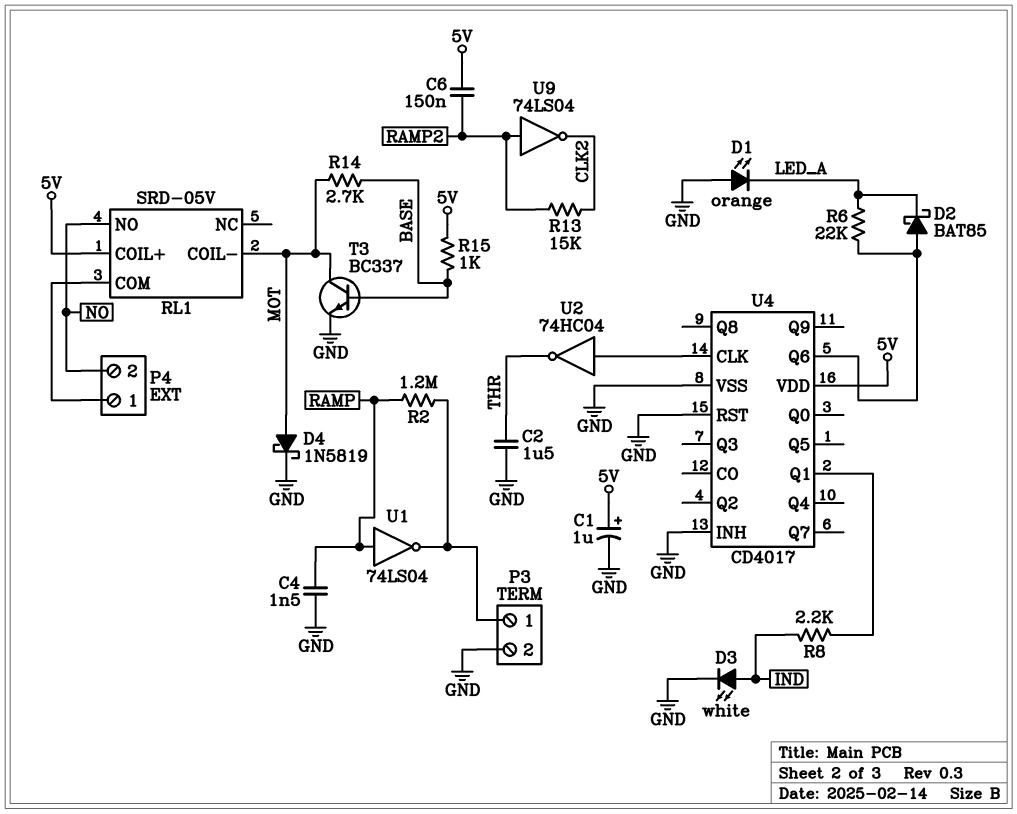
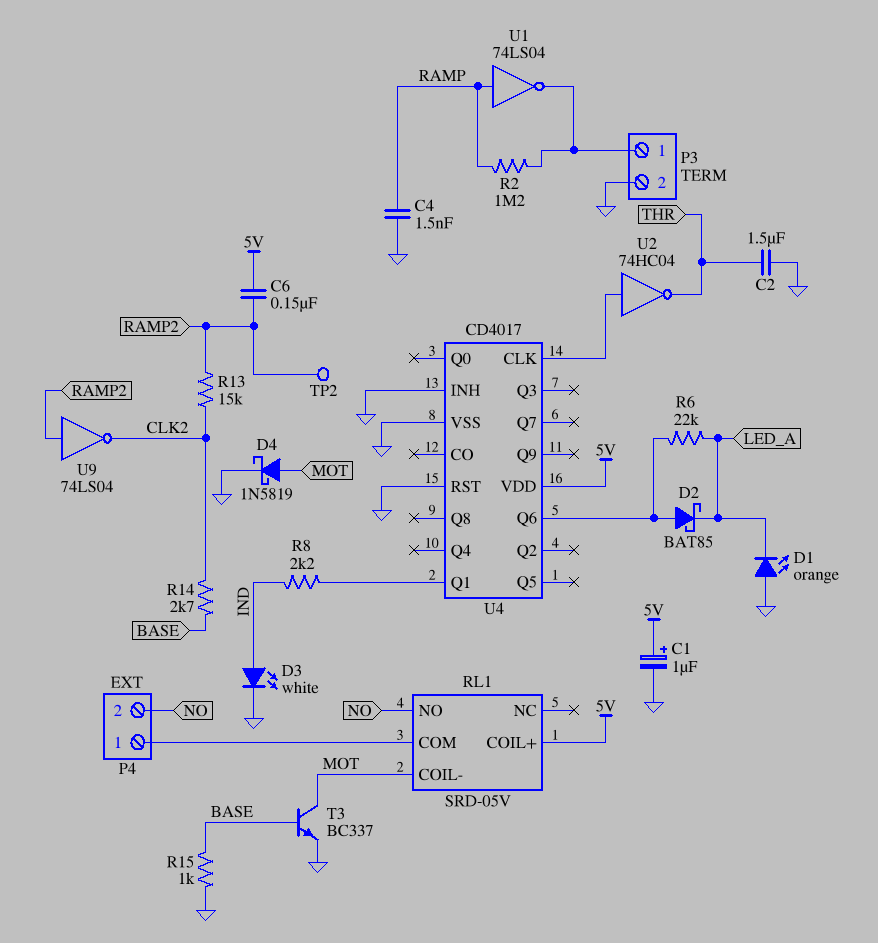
R14: 2.7k (BASE, MOT) -> 2.7k (BASE, CLK2)
R15: 1k (5V, BASE) -> 1k (BASE, GND)
TP2: none -> test point (RAMP2)

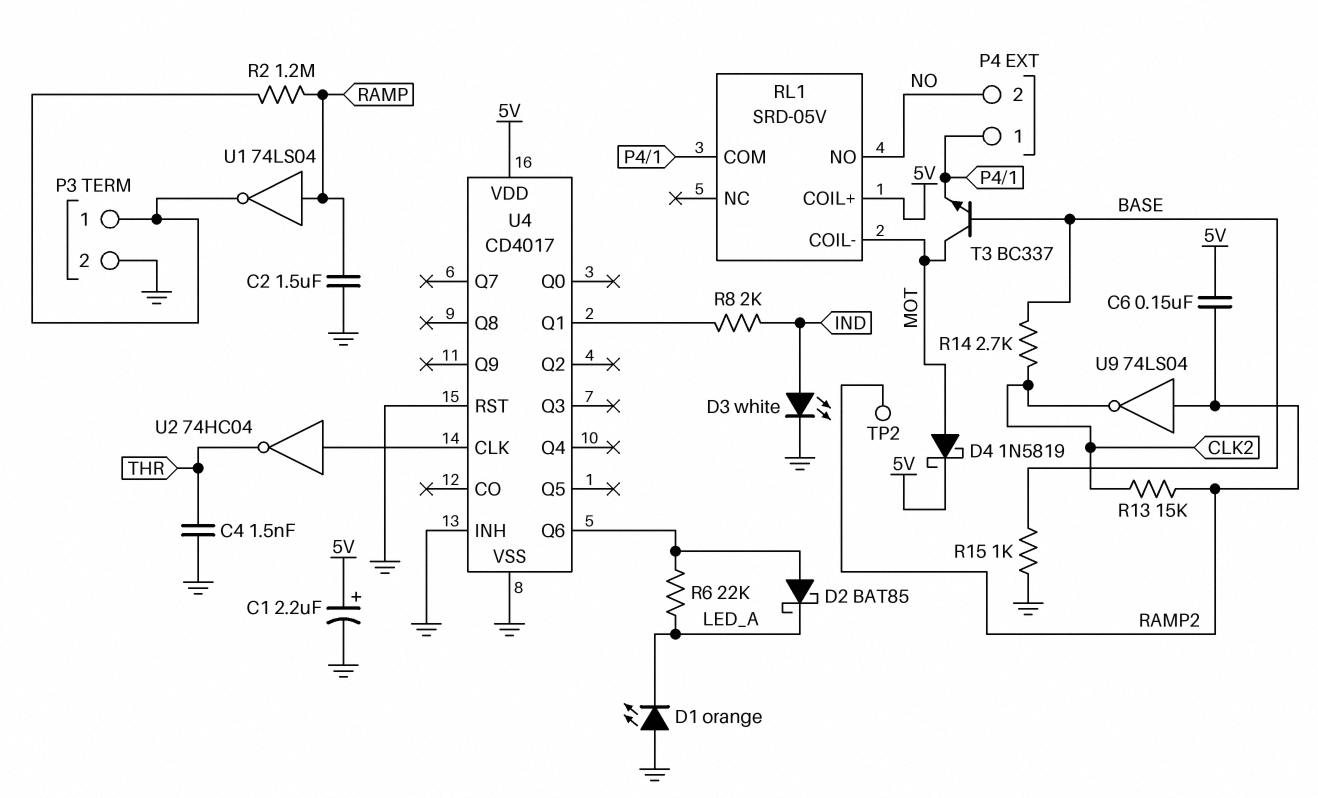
C1: 1uF (plus 5V, minus GND) -> 2.2uF (plus 5V, minus GND)
C2: 1.5uF (GND, THR) -> 1.5uF (GND, RAMP)
C4: 1.5nF (GND, RAMP) -> 1.5nF (GND, THR)
D4: schottky 1N5819 (A MOT, K GND) -> schottky 1N5819 (A MOT, K 5V)
R8: 2.2k (IND, U4/Q1) -> 2k (IND, U4/Q1)
T3: NPN BC337 (B BASE, C MOT, E GND) -> NPN BC337 (B BASE, C MOT, E P4/1)

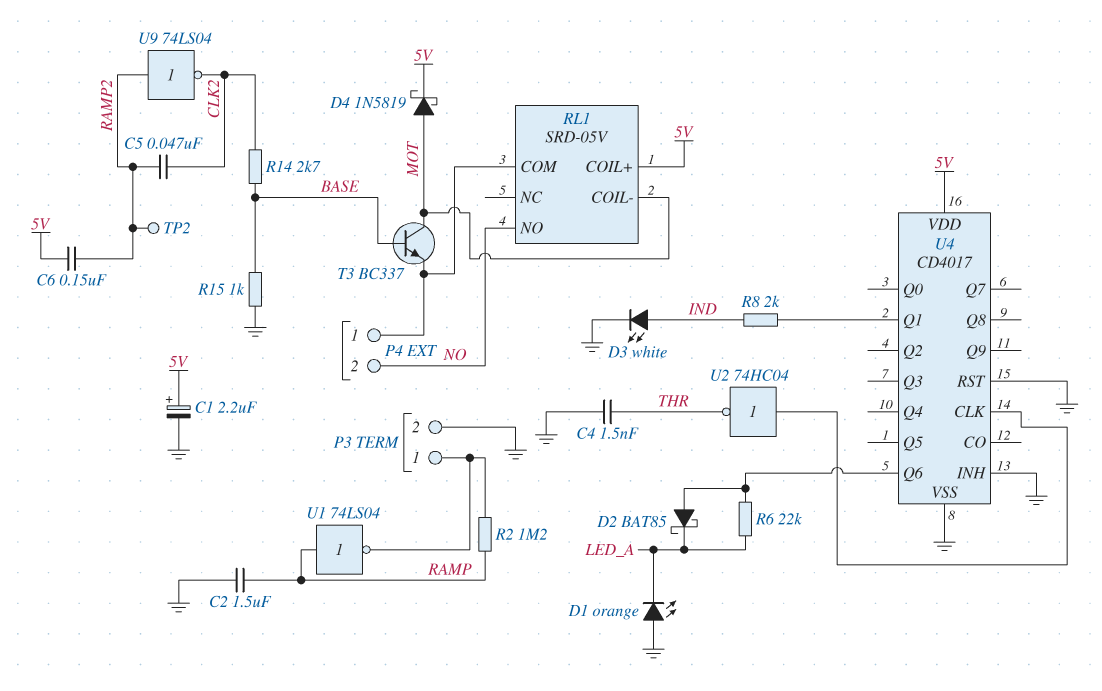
C5: none -> 47nF (CLK2, RAMP2)
R13: 15k (CLK2, RAMP2) -> none

